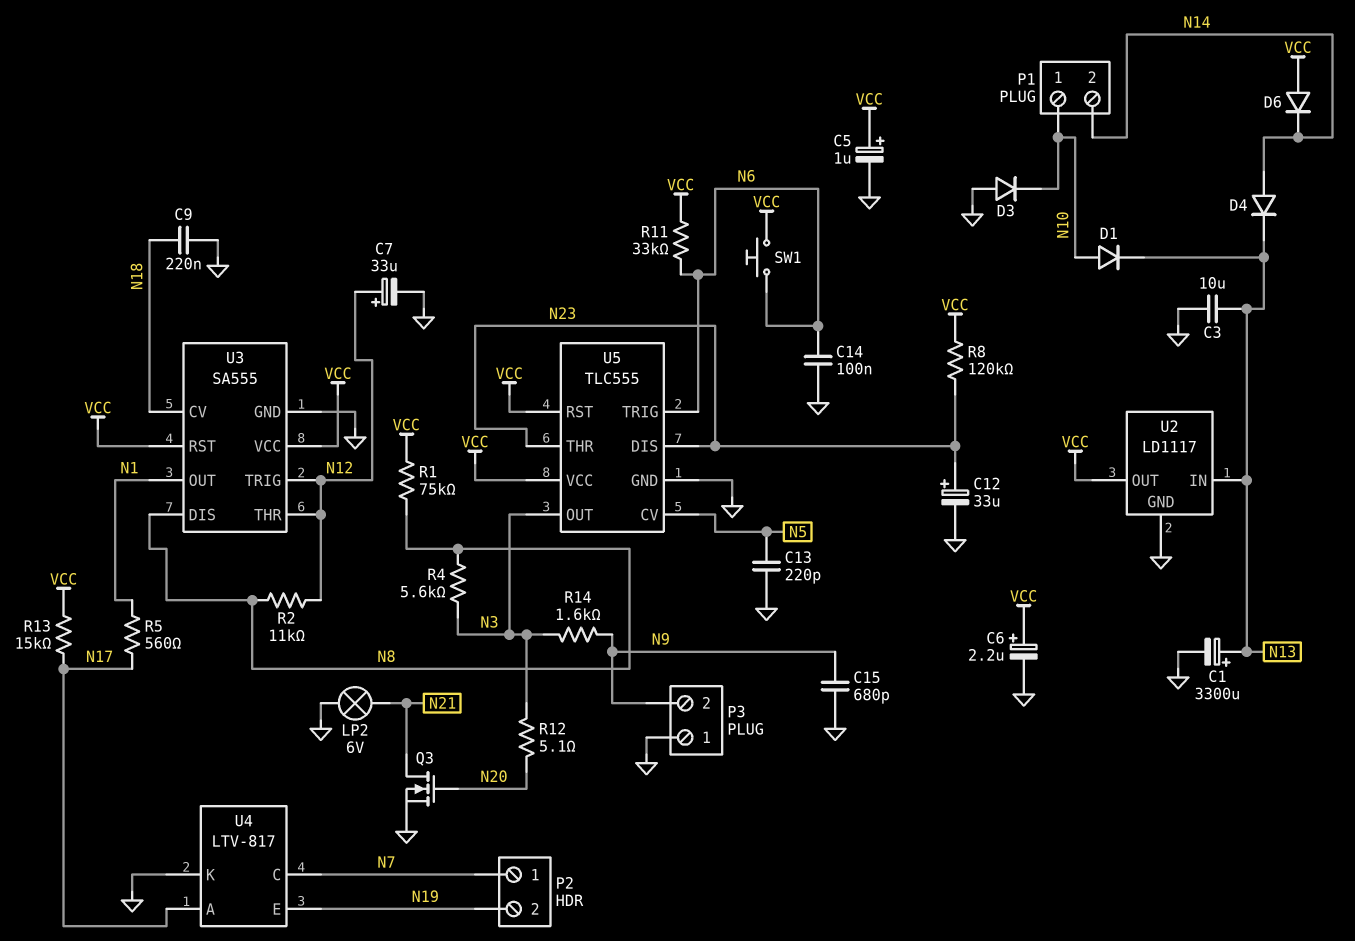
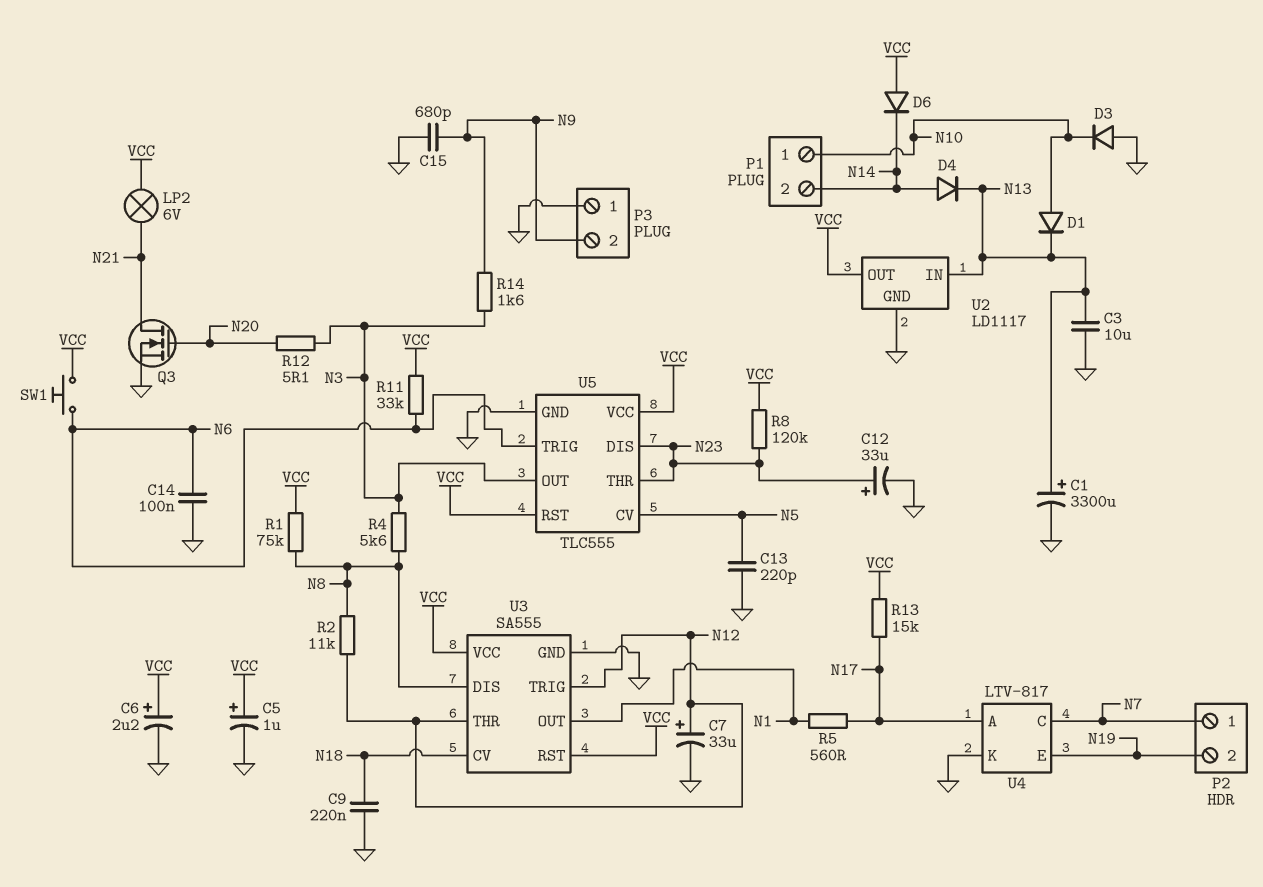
LP2: lamp 6V (GND, N21) -> lamp 6V (N21, VCC)

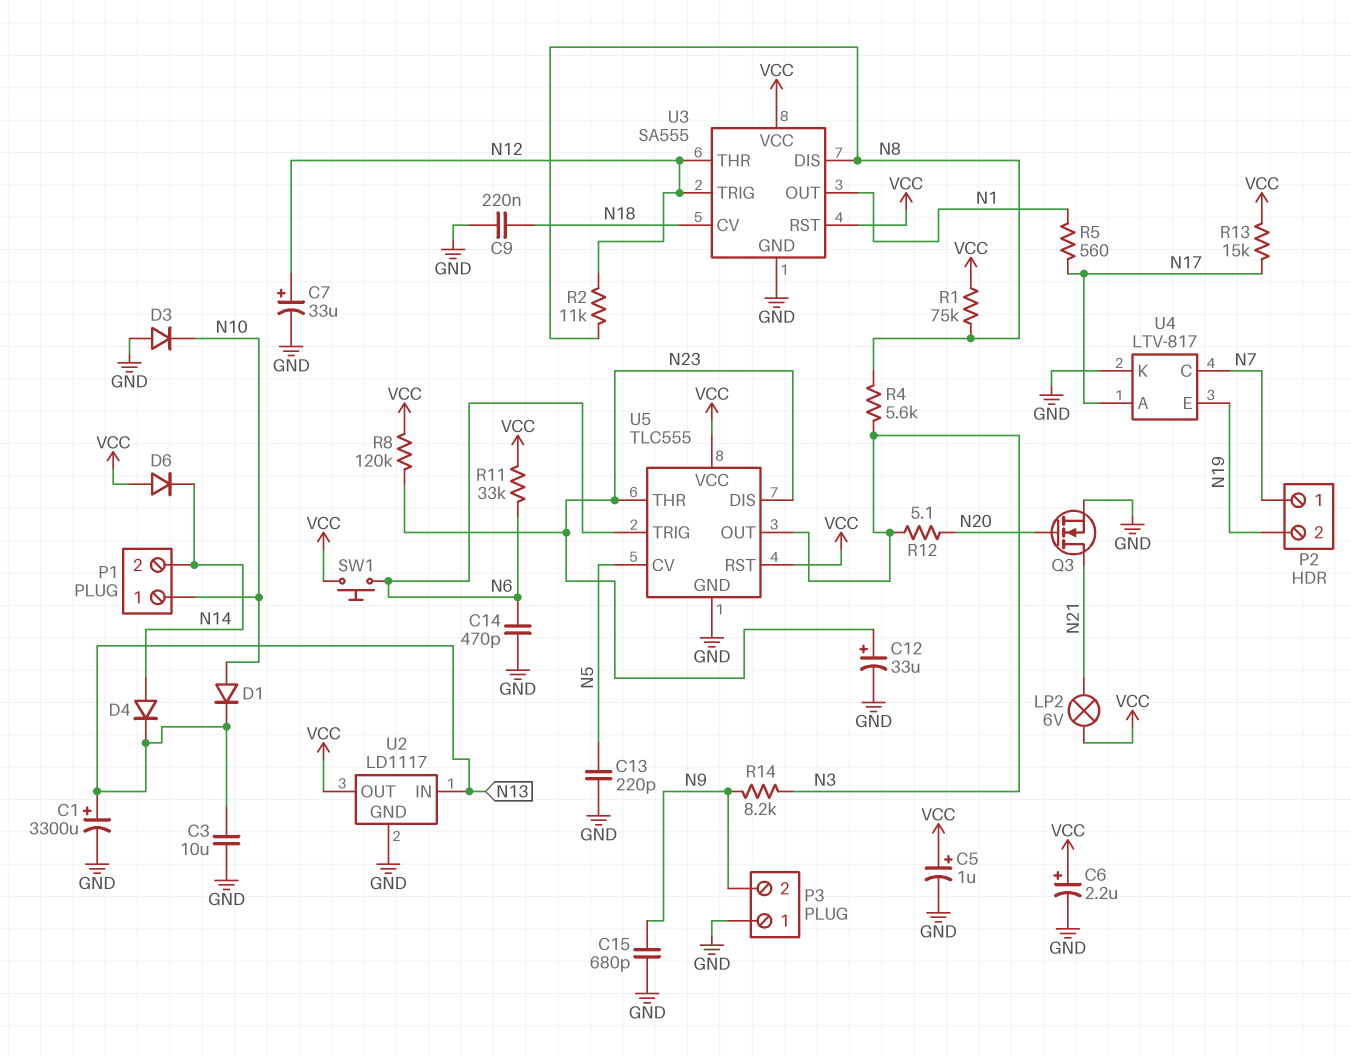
C14: 100nF (GND, N6) -> 470pF (GND, N6)
R14: 1.6k (N3, N9) -> 8.2k (N3, N9)

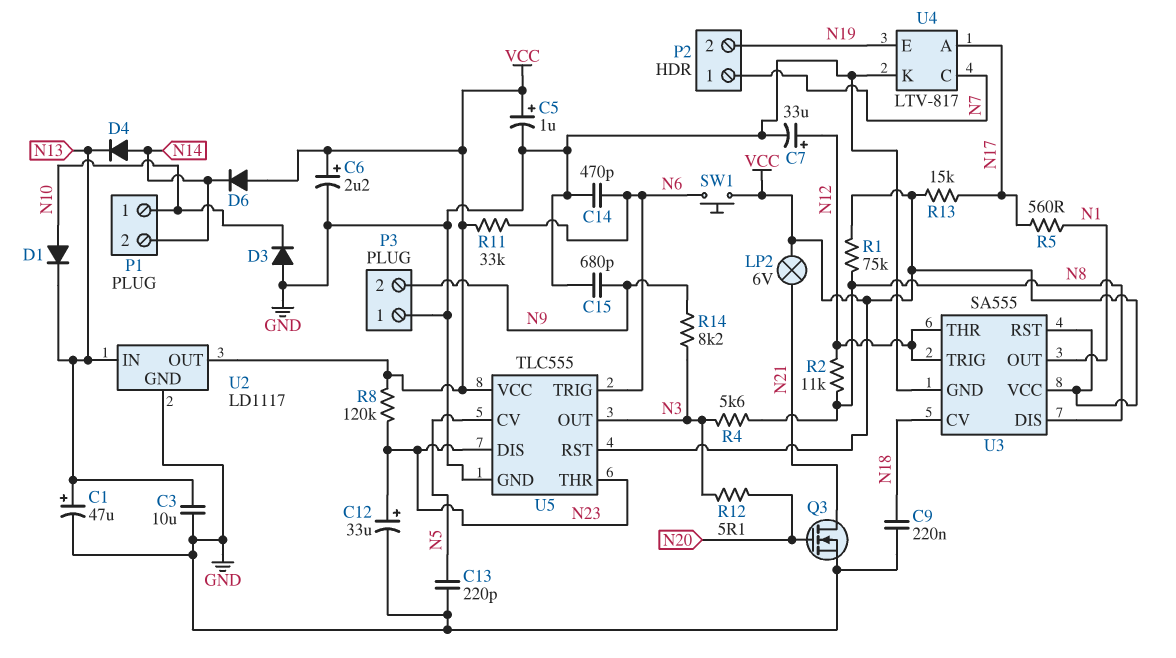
C1: 3300uF (plus N13, minus GND) -> 47uF (plus N13, minus GND)

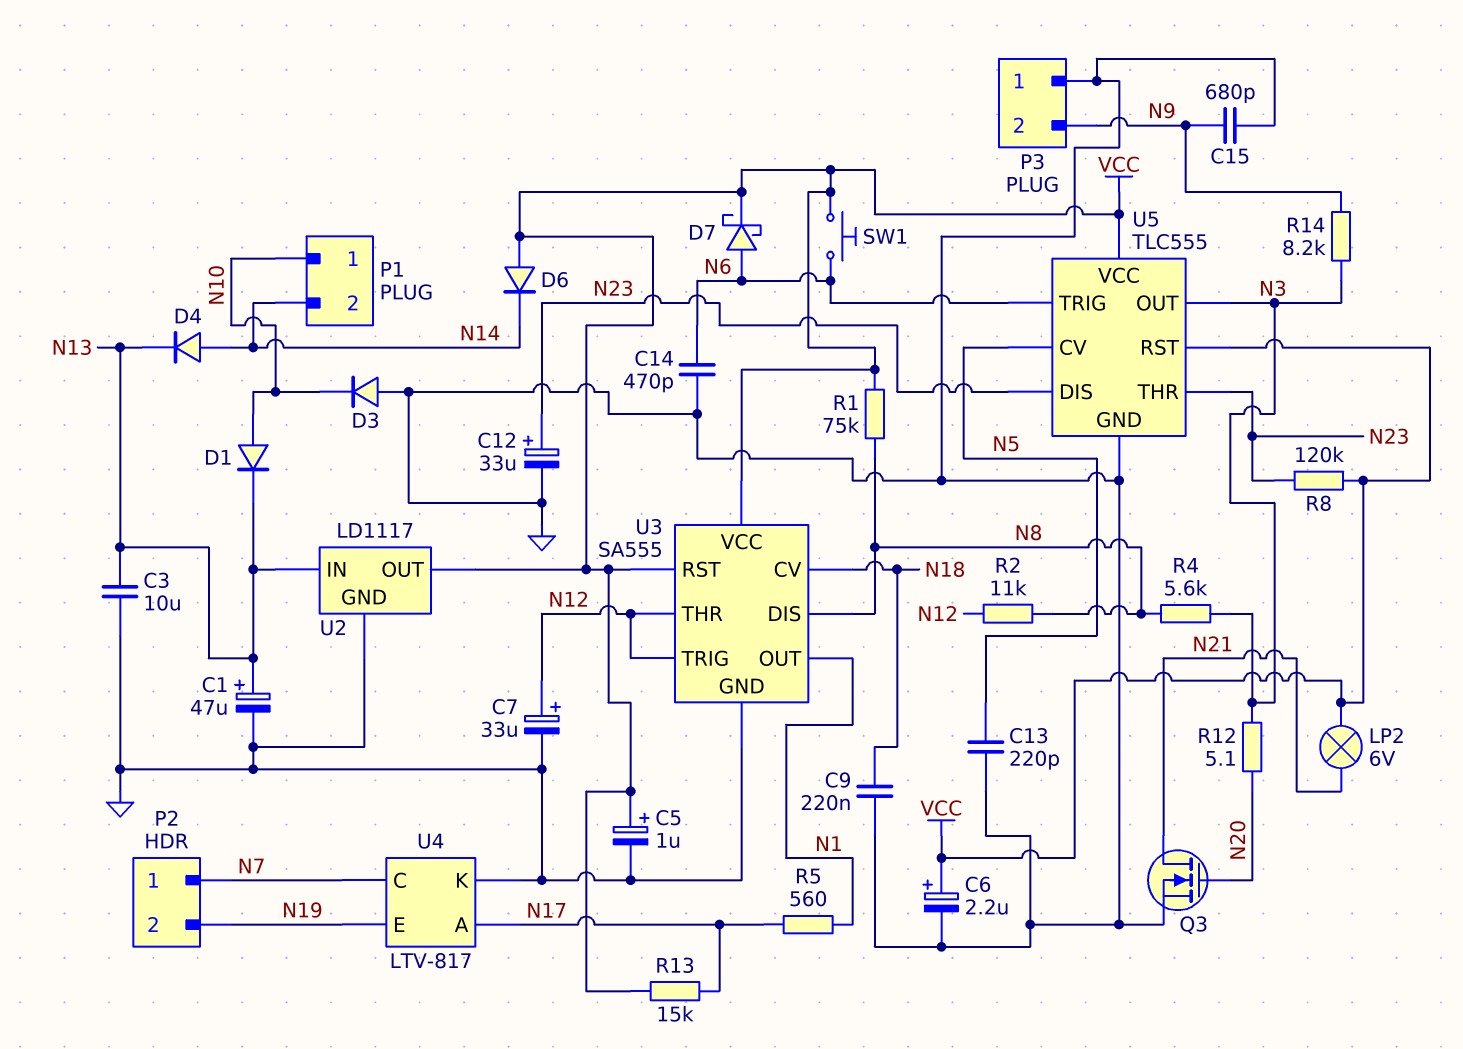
D7: none -> schottky (A N6, K VCC)
R11: 33k (N6, VCC) -> none

